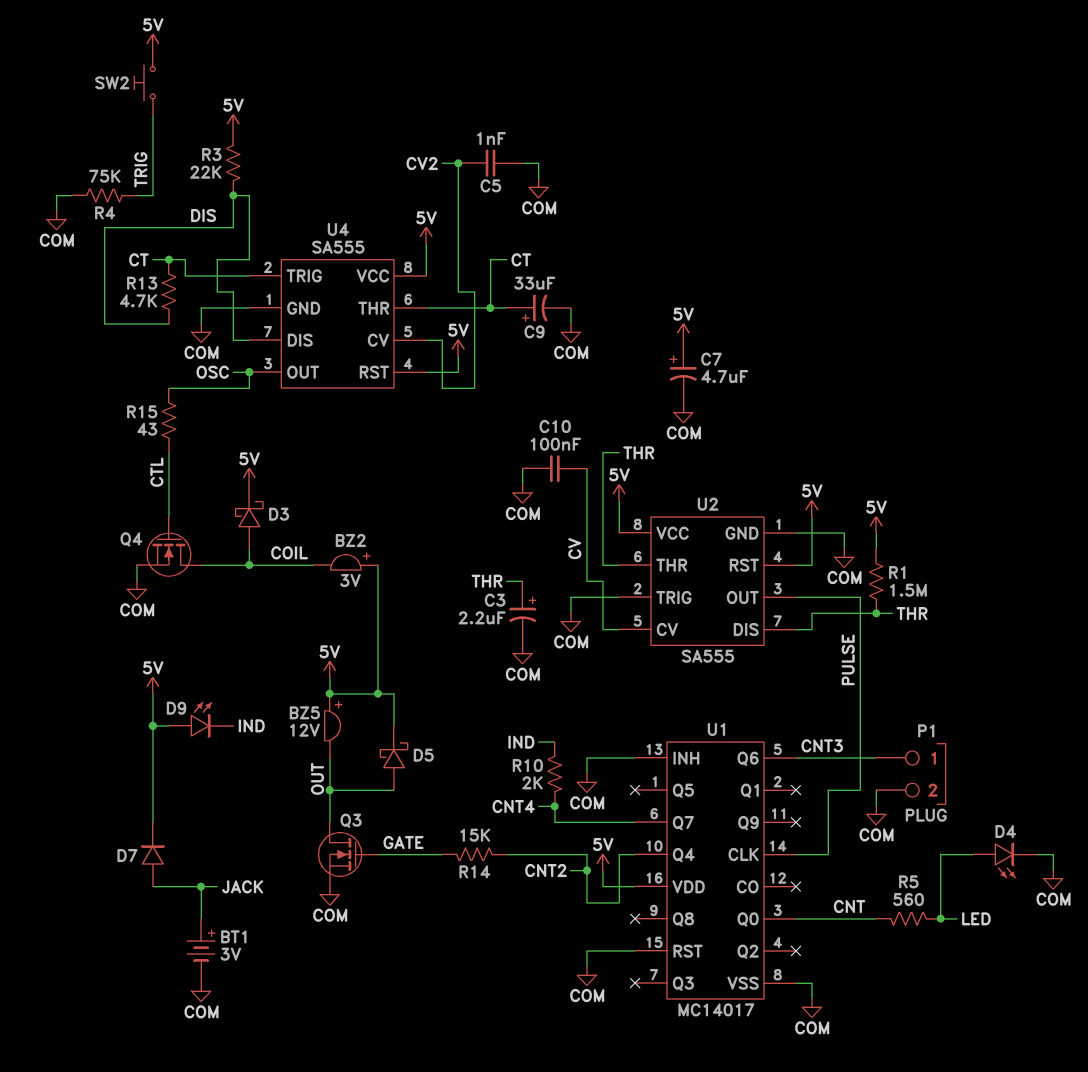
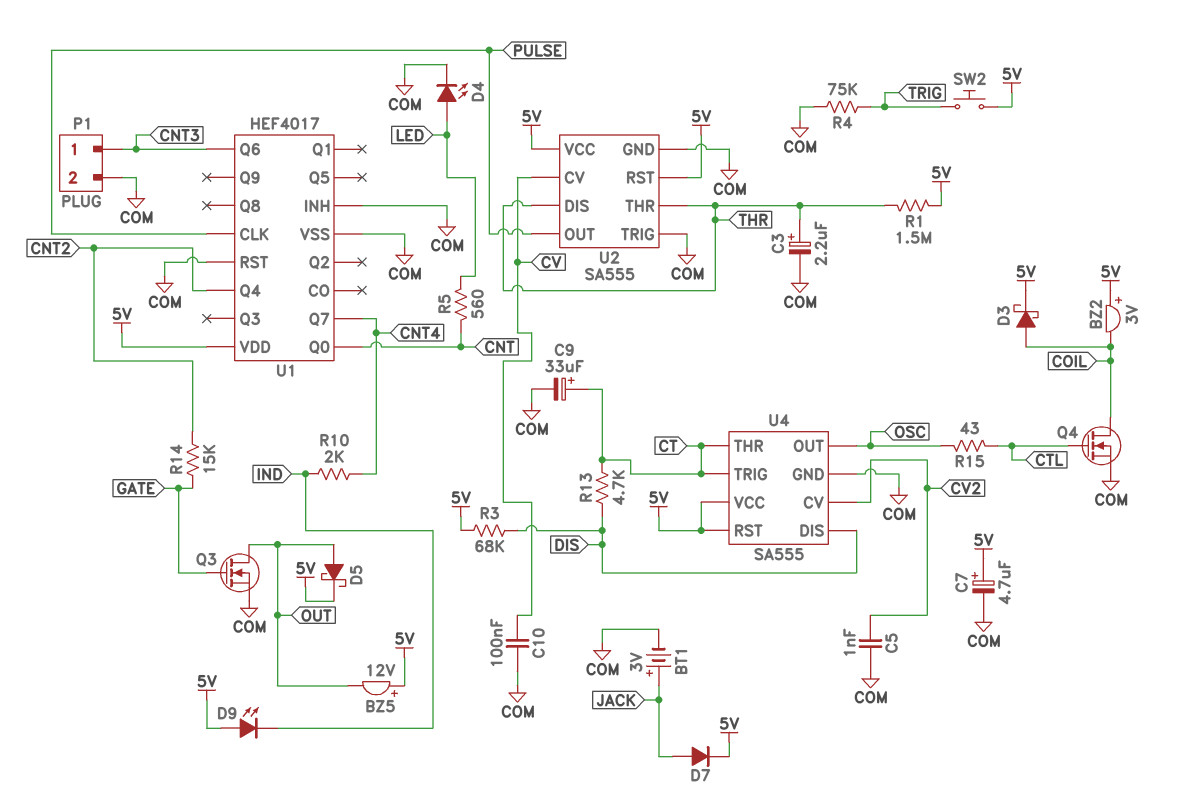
R3: 22k (5V, DIS) -> 68k (5V, DIS)
U1: MC14017 -> HEF4017

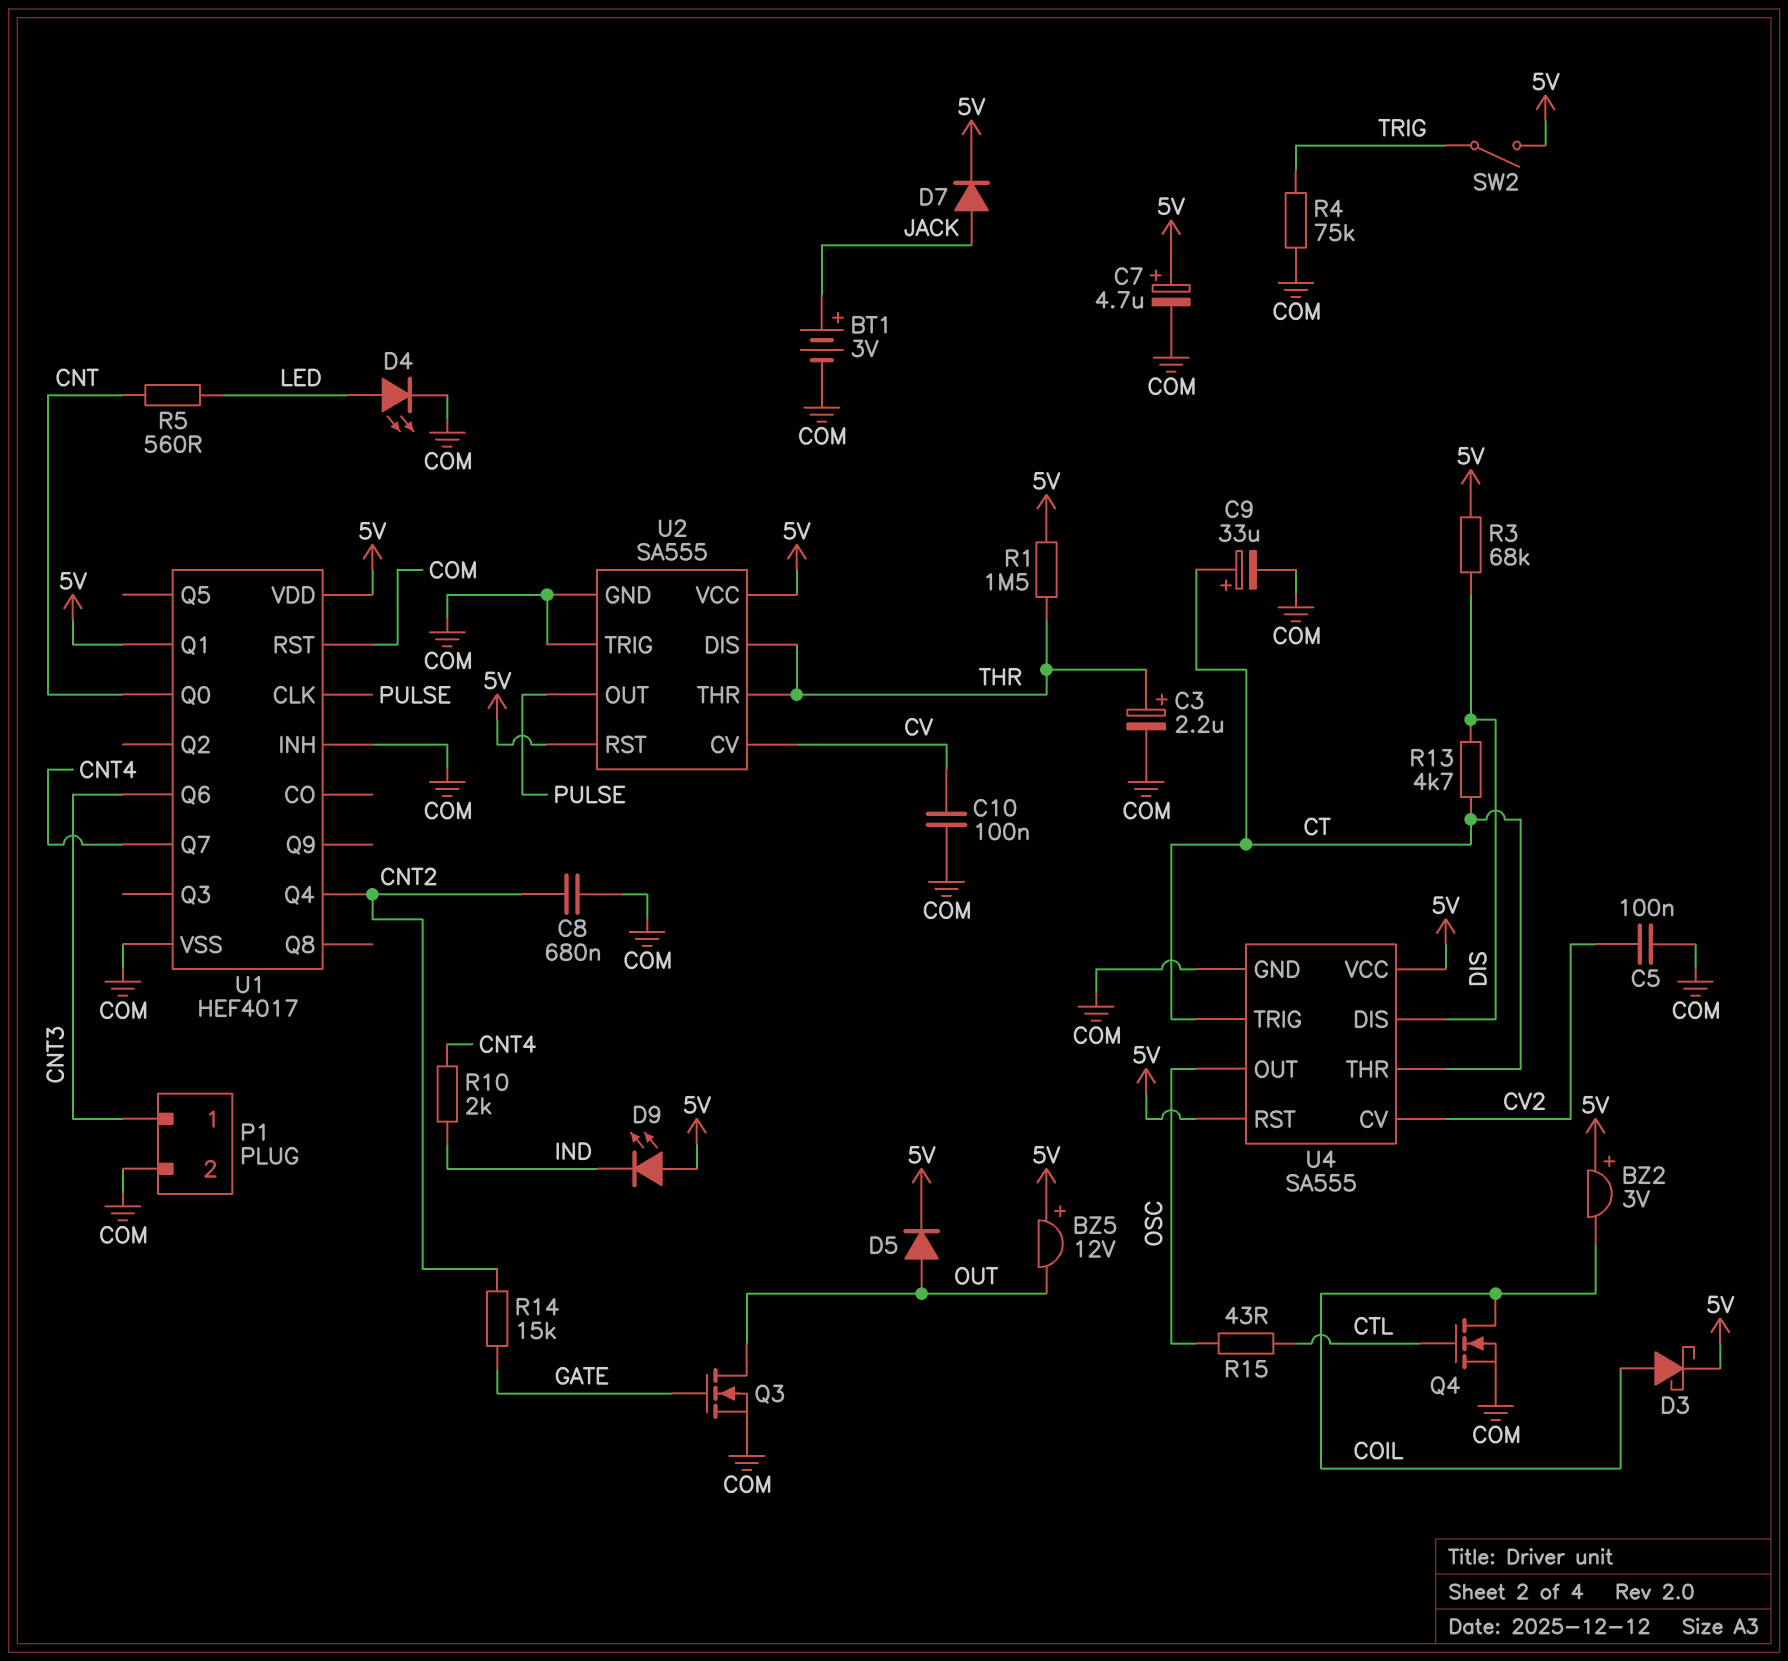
C5: 1nF (COM, CV2) -> 100nF (COM, CV2)
C8: none -> 680nF (CNT2, COM)
D5: schottky (A OUT, K 5V) -> diode (A OUT, K 5V)
SW2: button (5V, TRIG) -> switch (5V, TRIG)
U1 pin Q1: none -> 5V

